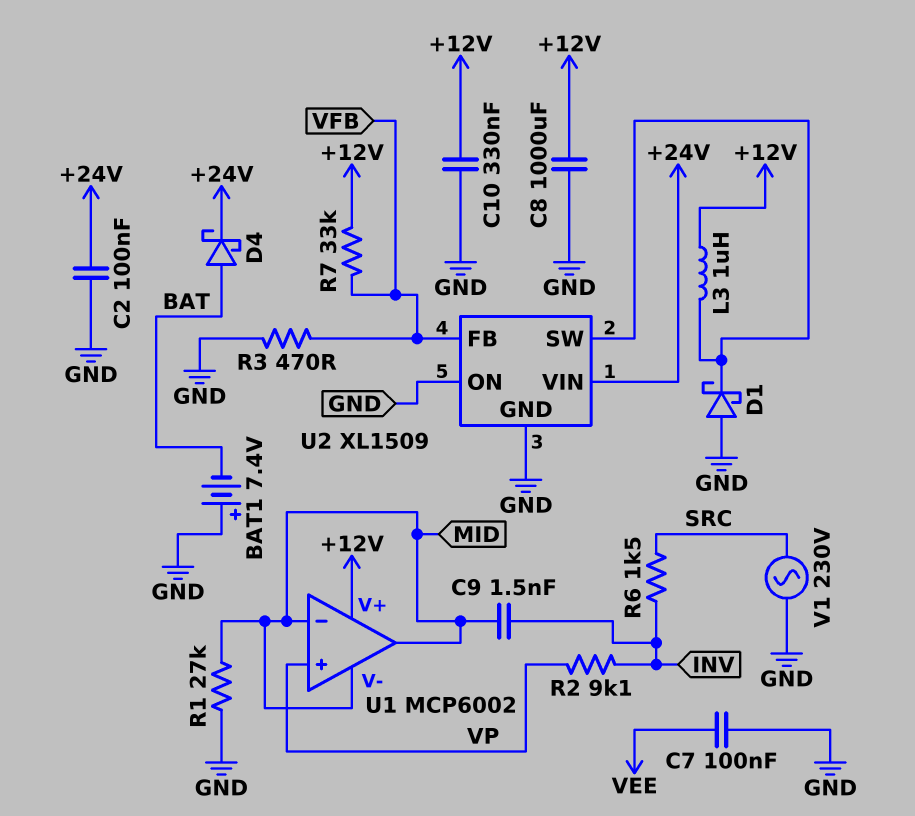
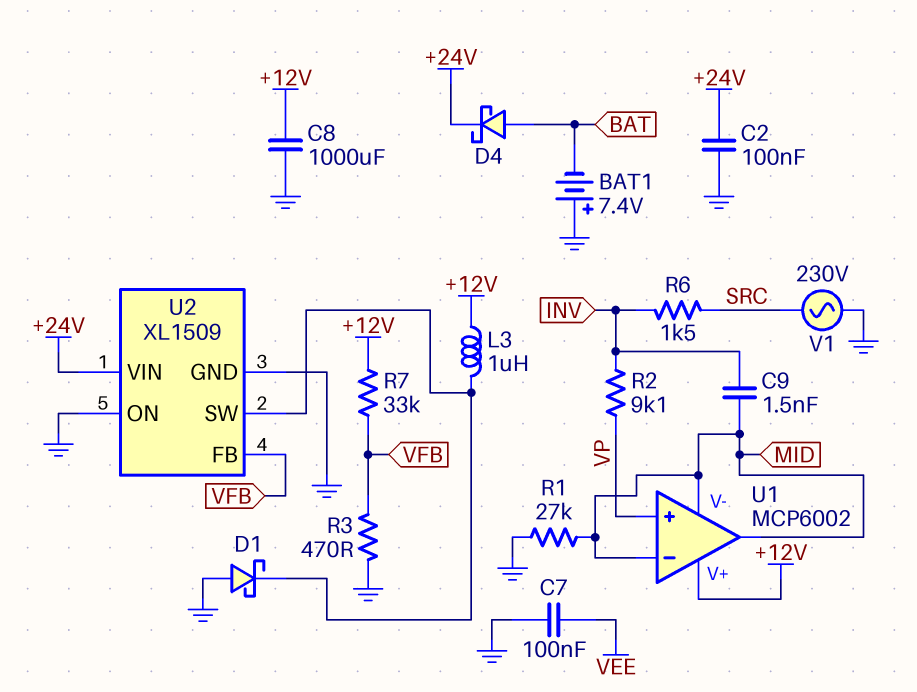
C10: 330nF (+12V, GND) -> none

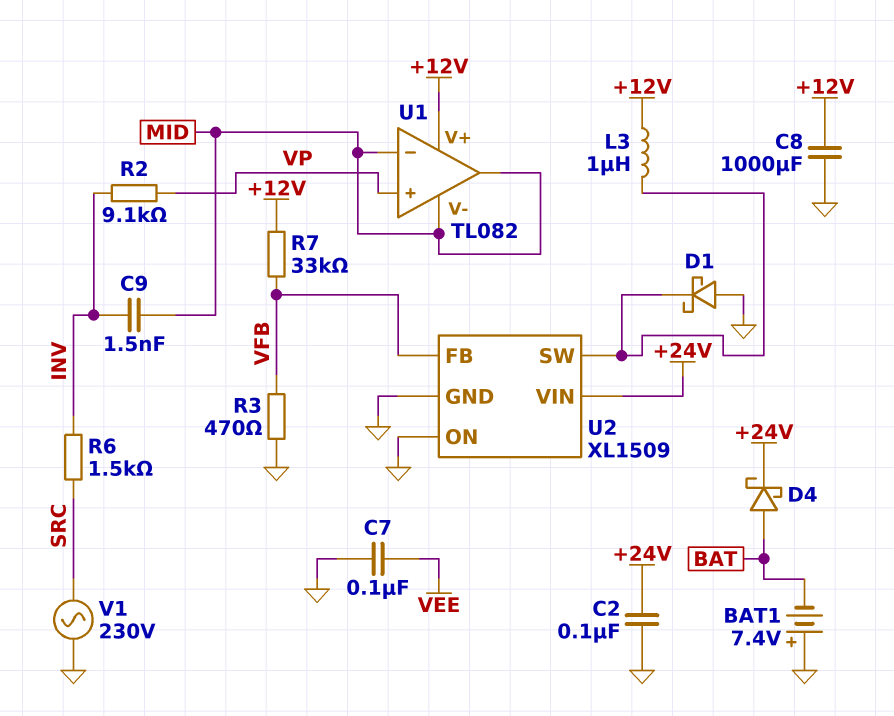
R1: 27k (GND, MID) -> none
U1: MCP6002 -> TL082

